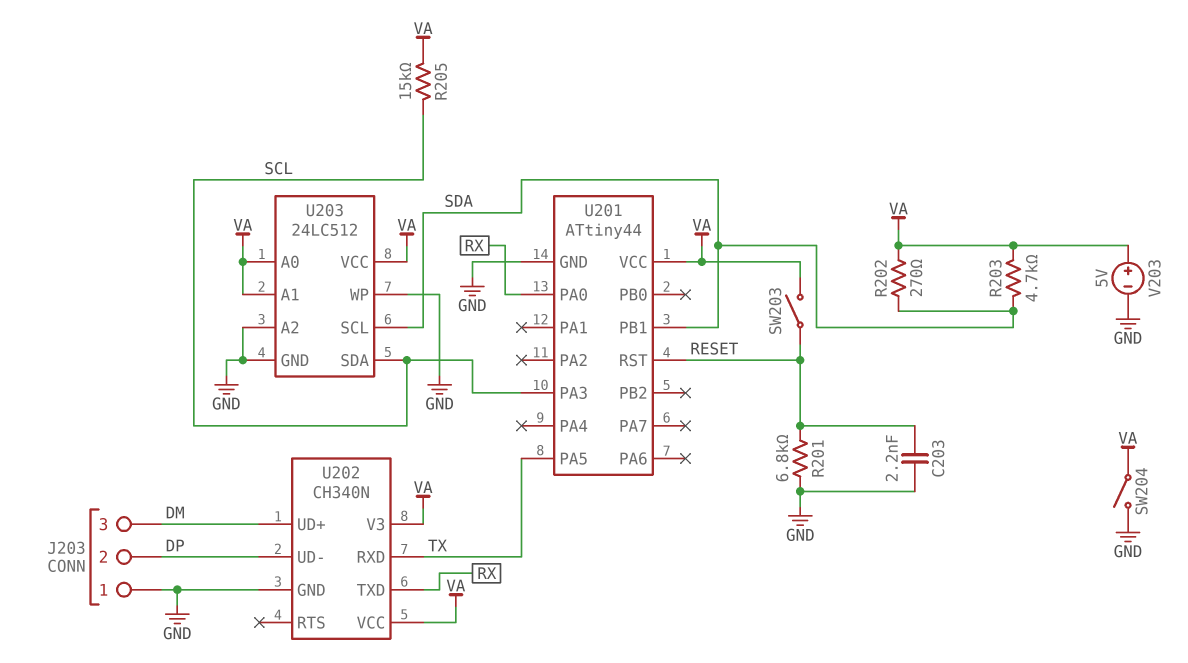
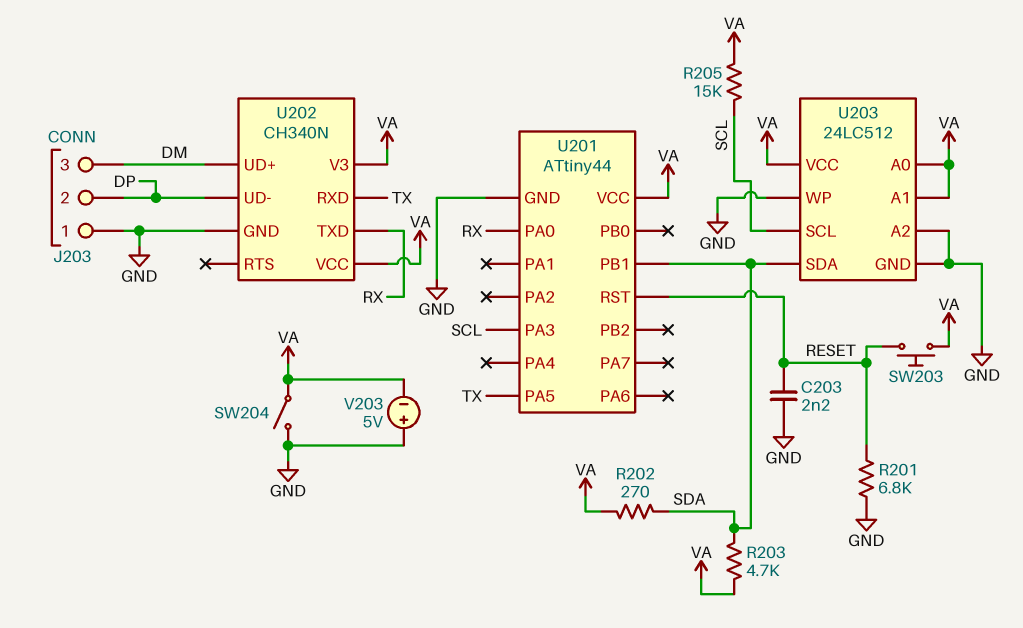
SW203: switch (RESET, VA) -> button (RESET, VA)
U203 pin SCL: SDA -> SCL
U203 pin SDA: SCL -> SDA
V203: 5V (plus VA, minus GND) -> 5V (plus GND, minus VA)

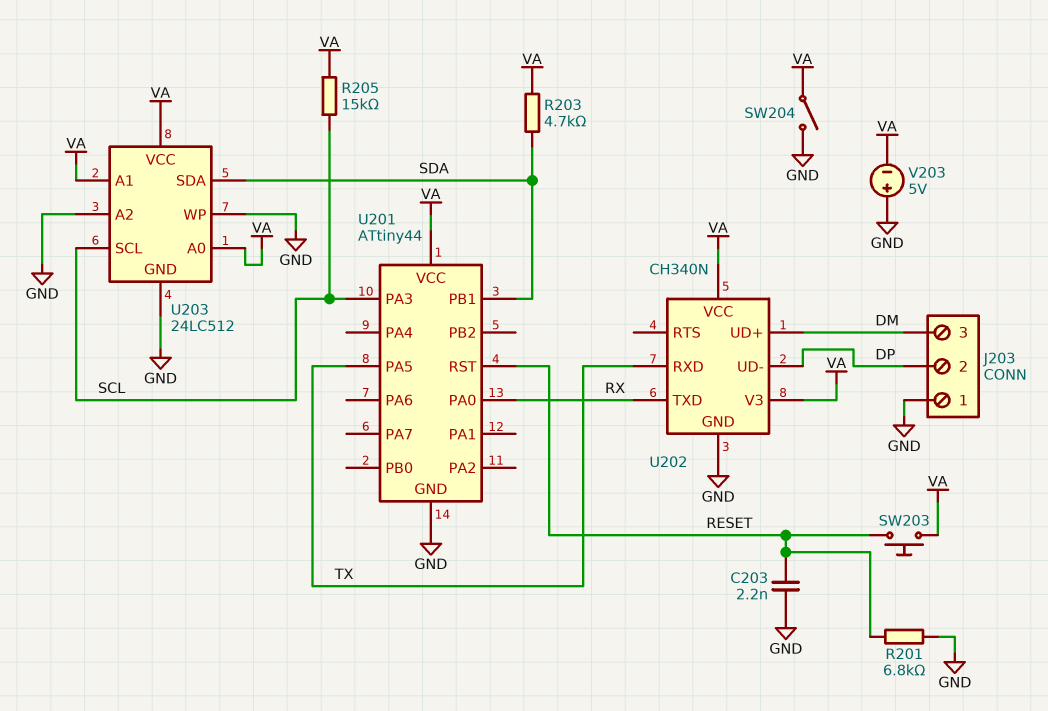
R202: 270 (SDA, VA) -> none

